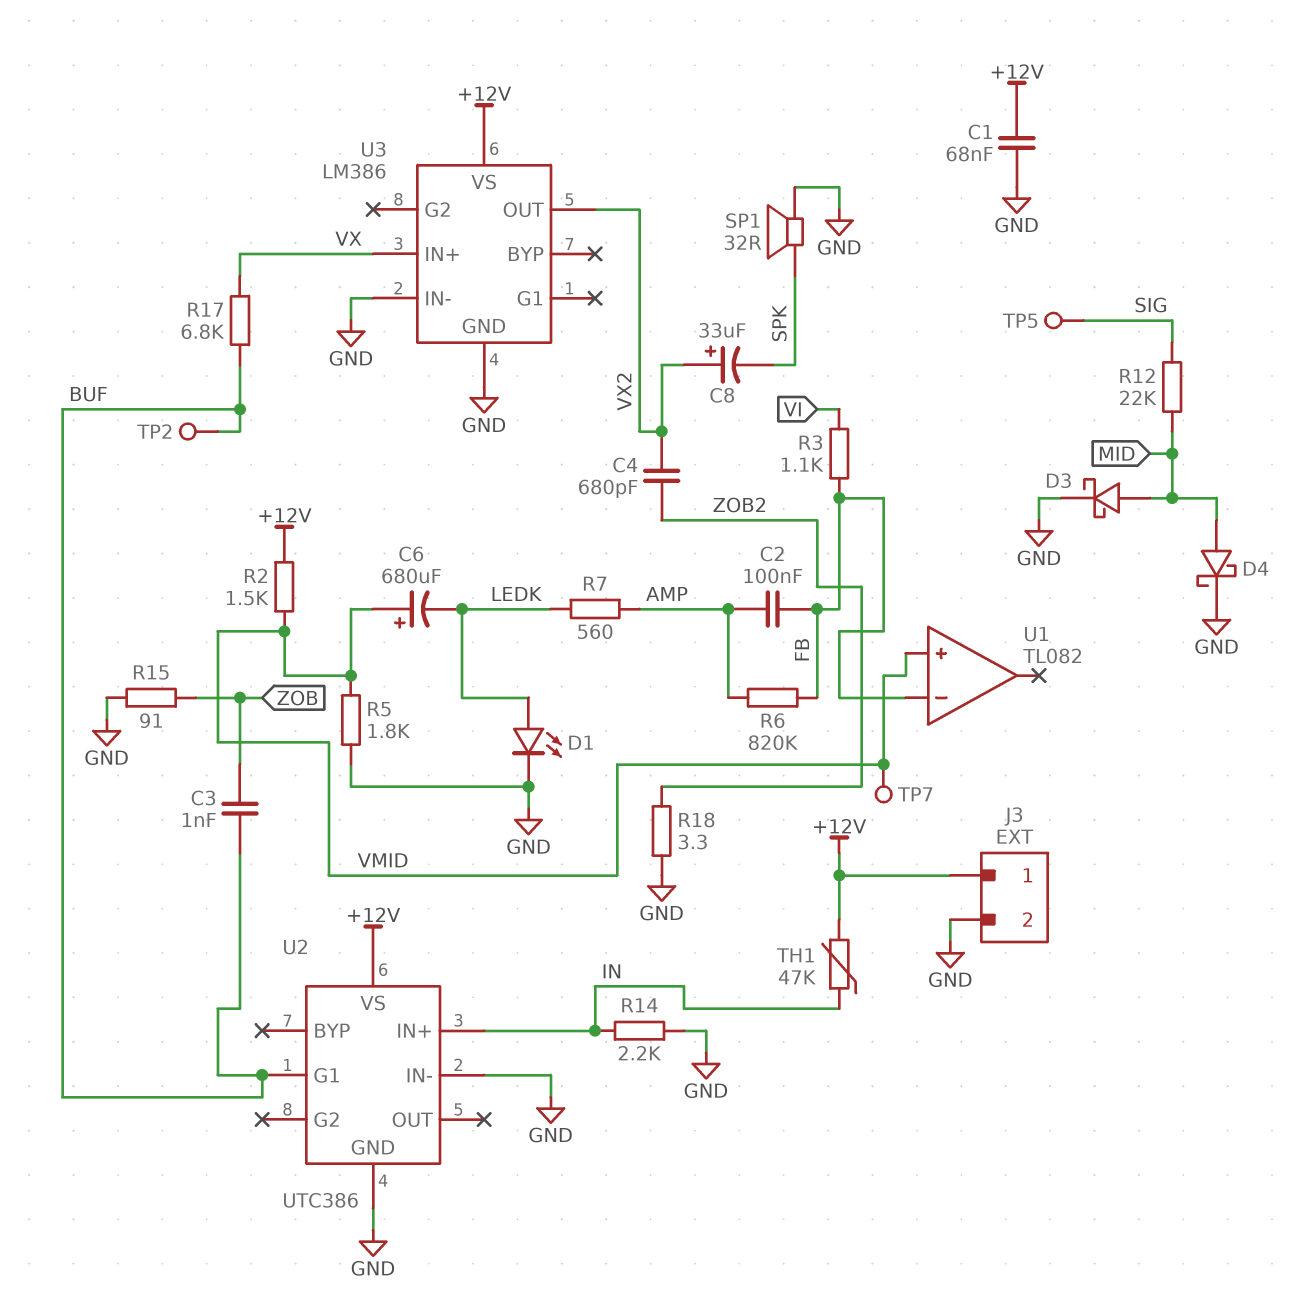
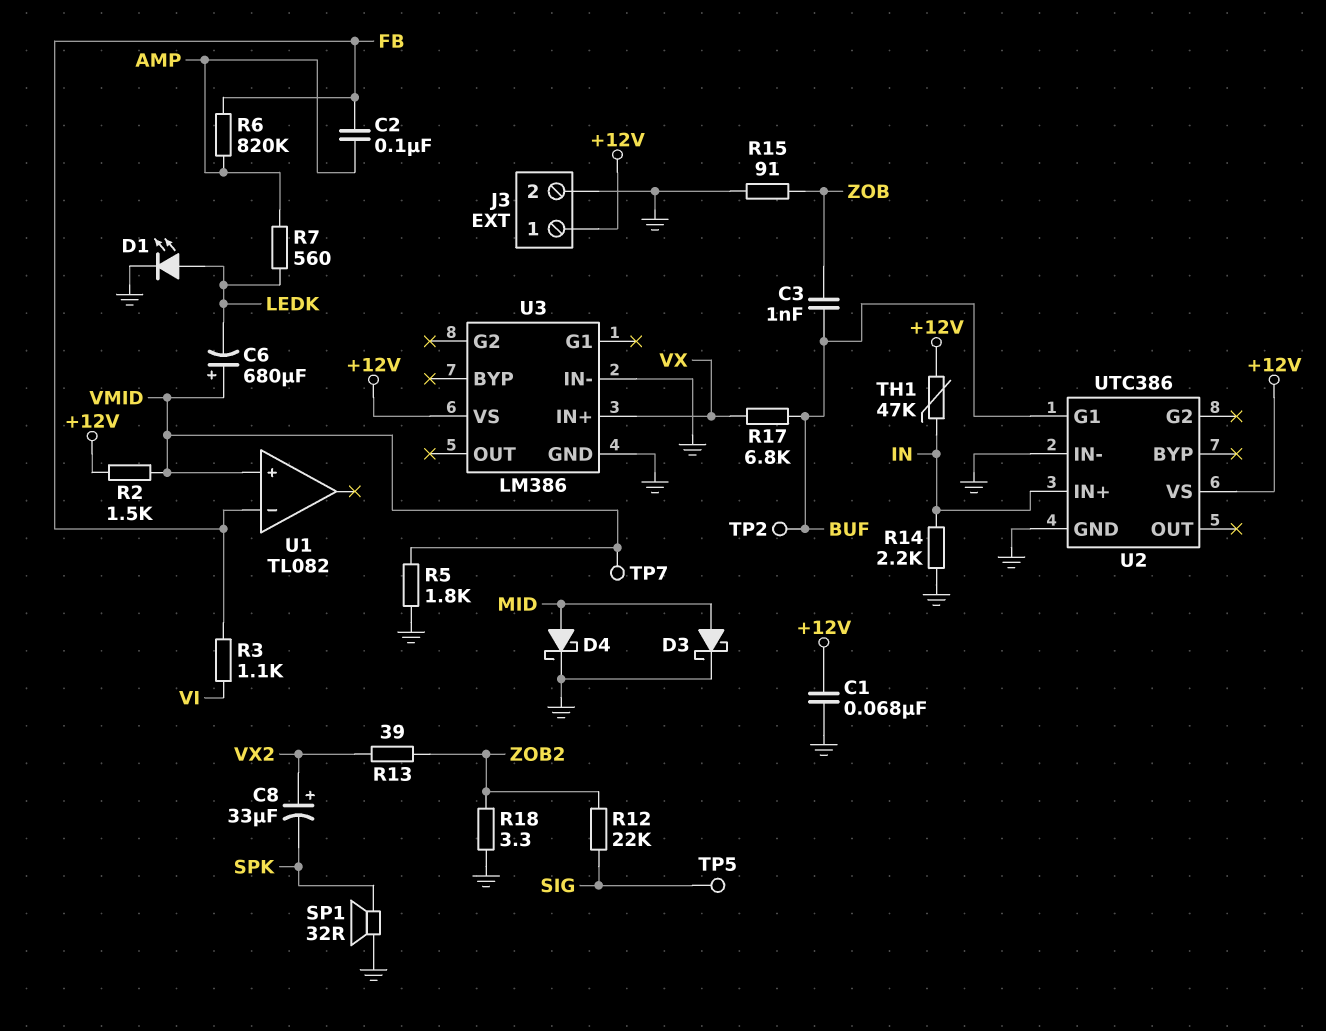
C4: 680pF (VX2, ZOB2) -> none
R12: 22k (MID, SIG) -> 22k (SIG, ZOB2)
R13: none -> 39 (VX2, ZOB2)
U3 pin OUT: VX2 -> none

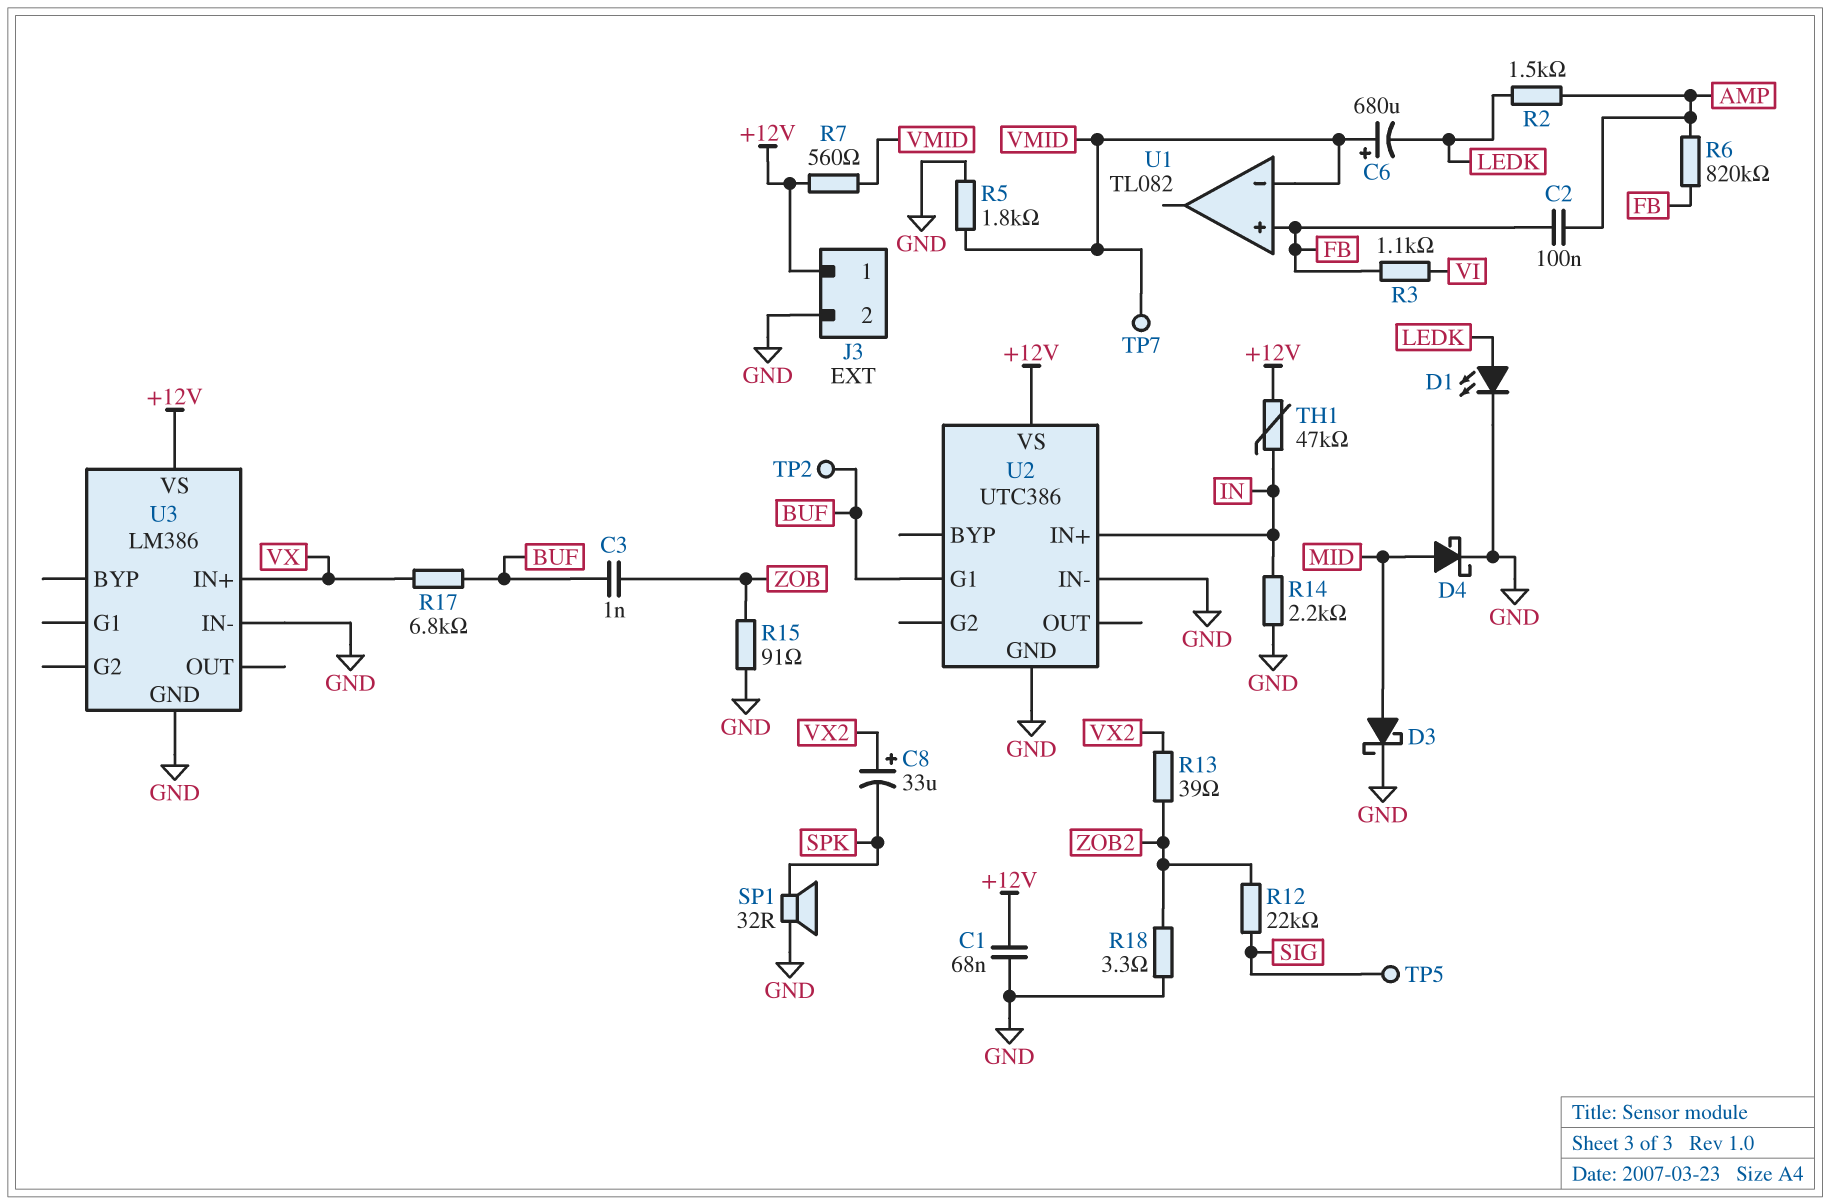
R2: 1.5k (+12V, VMID) -> 1.5k (AMP, LEDK)
R7: 560 (AMP, LEDK) -> 560 (+12V, VMID)
U1 pin in+: VMID -> FB
U1 pin in-: FB -> VMID

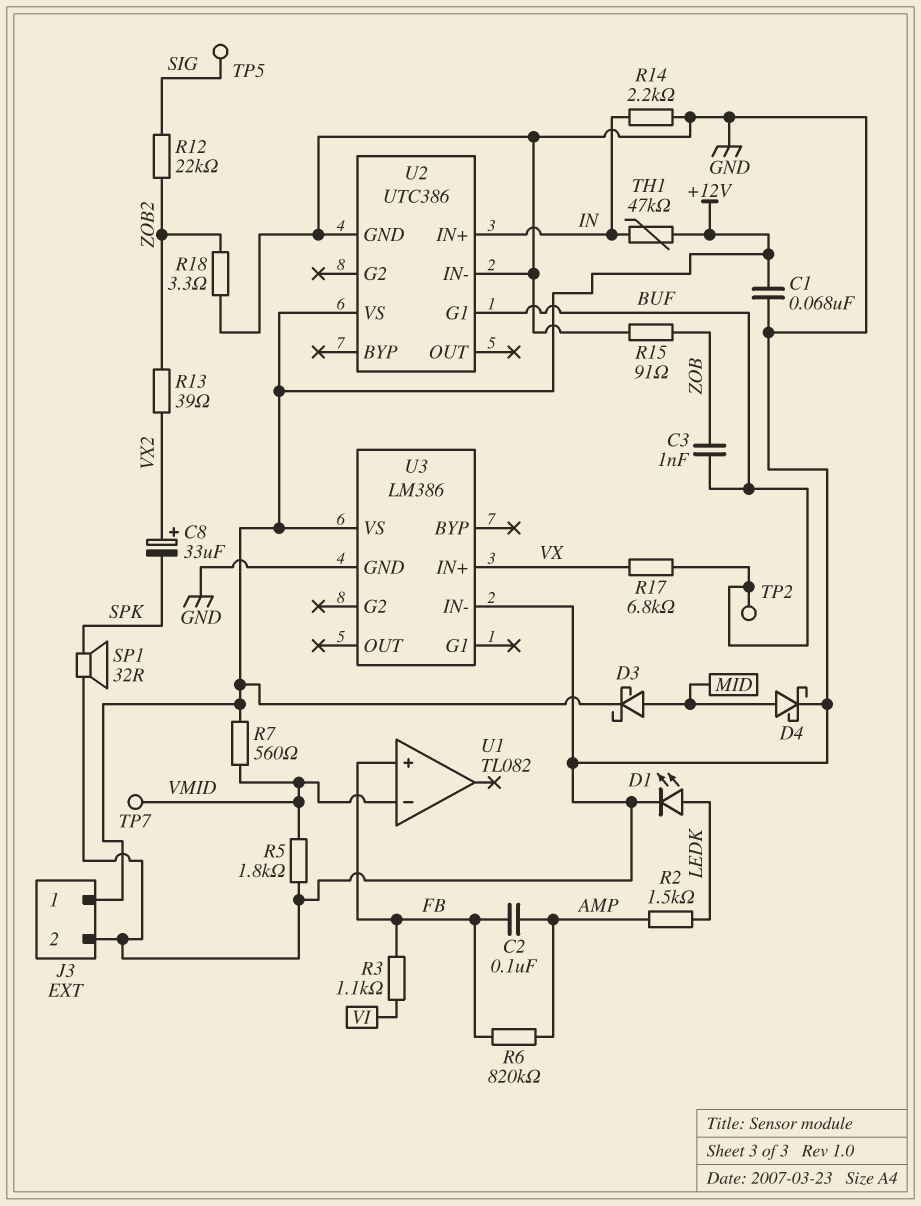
C6: 680uF (plus VMID, minus LEDK) -> none
D3: schottky (A MID, K GND) -> schottky (A MID, K +12V)

